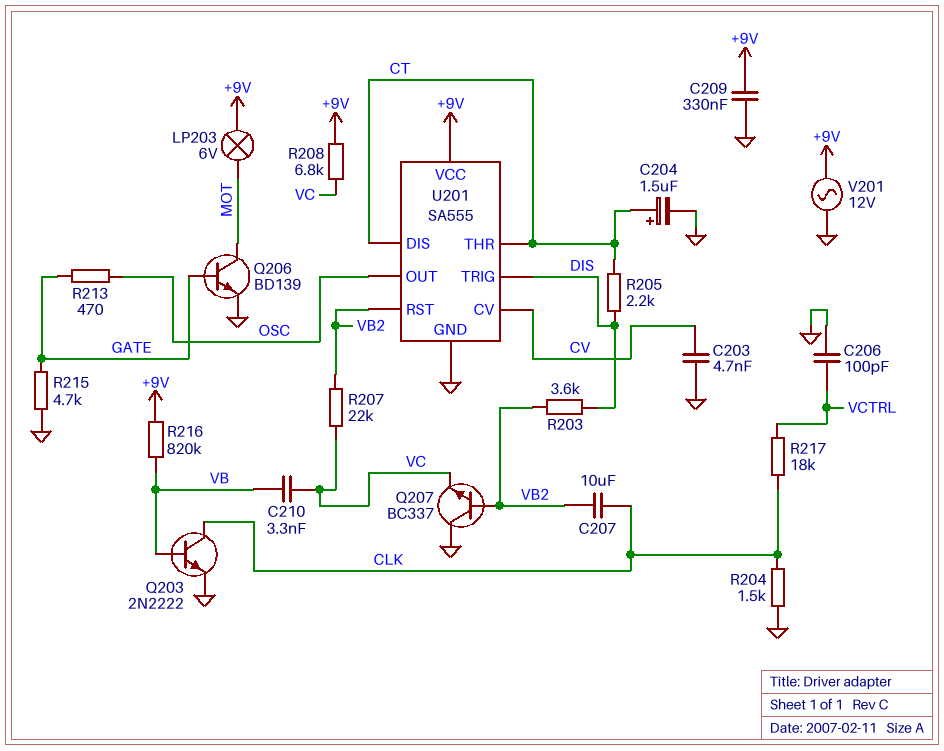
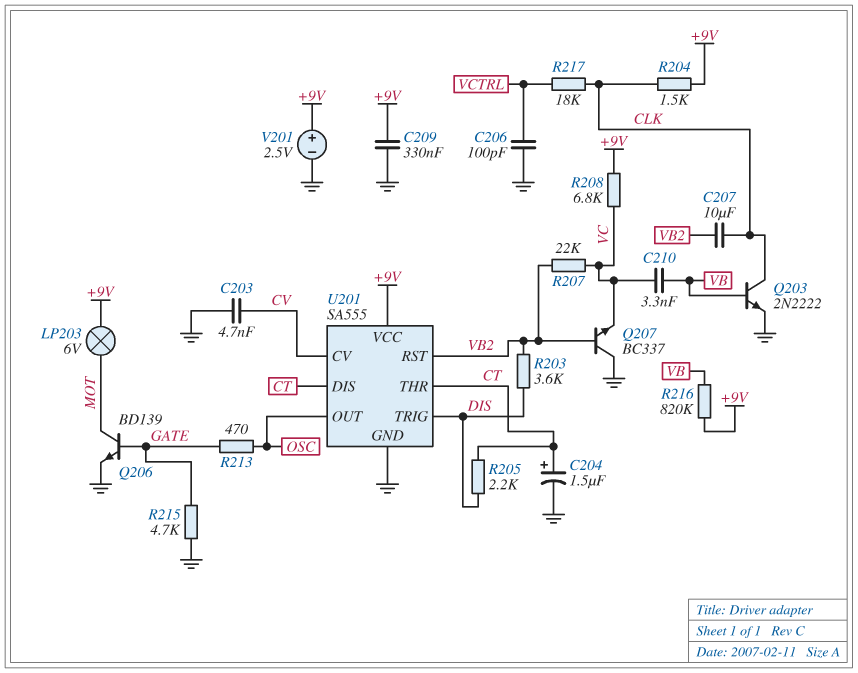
R204: 1.5k (CLK, GND) -> 1.5k (+9V, CLK)
V201: AC 12V (+9V, GND) -> 2.5V (plus +9V, minus GND)

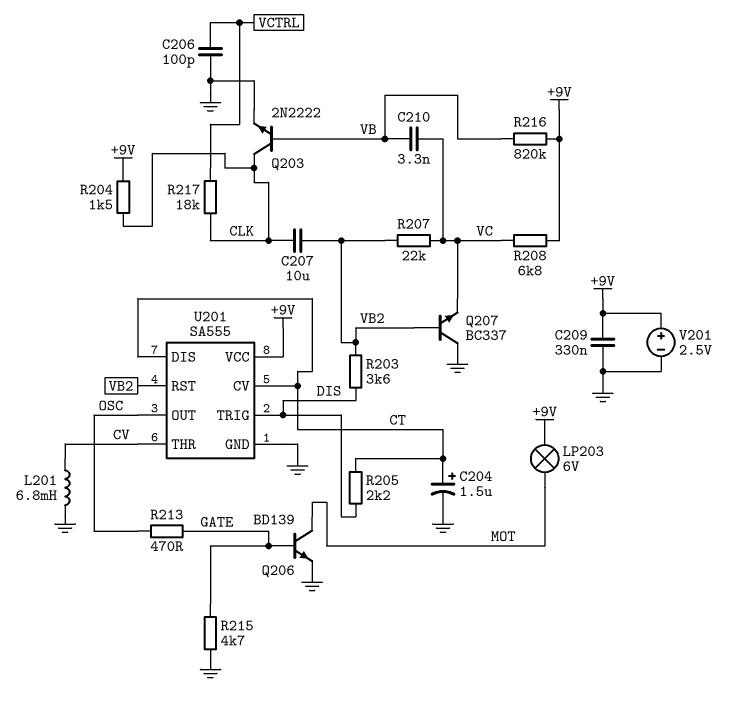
C203: 4.7nF (CV, GND) -> none
L201: none -> 6.8mH (CV, GND)
U201 pin CV: CV -> CT
U201 pin THR: CT -> CV

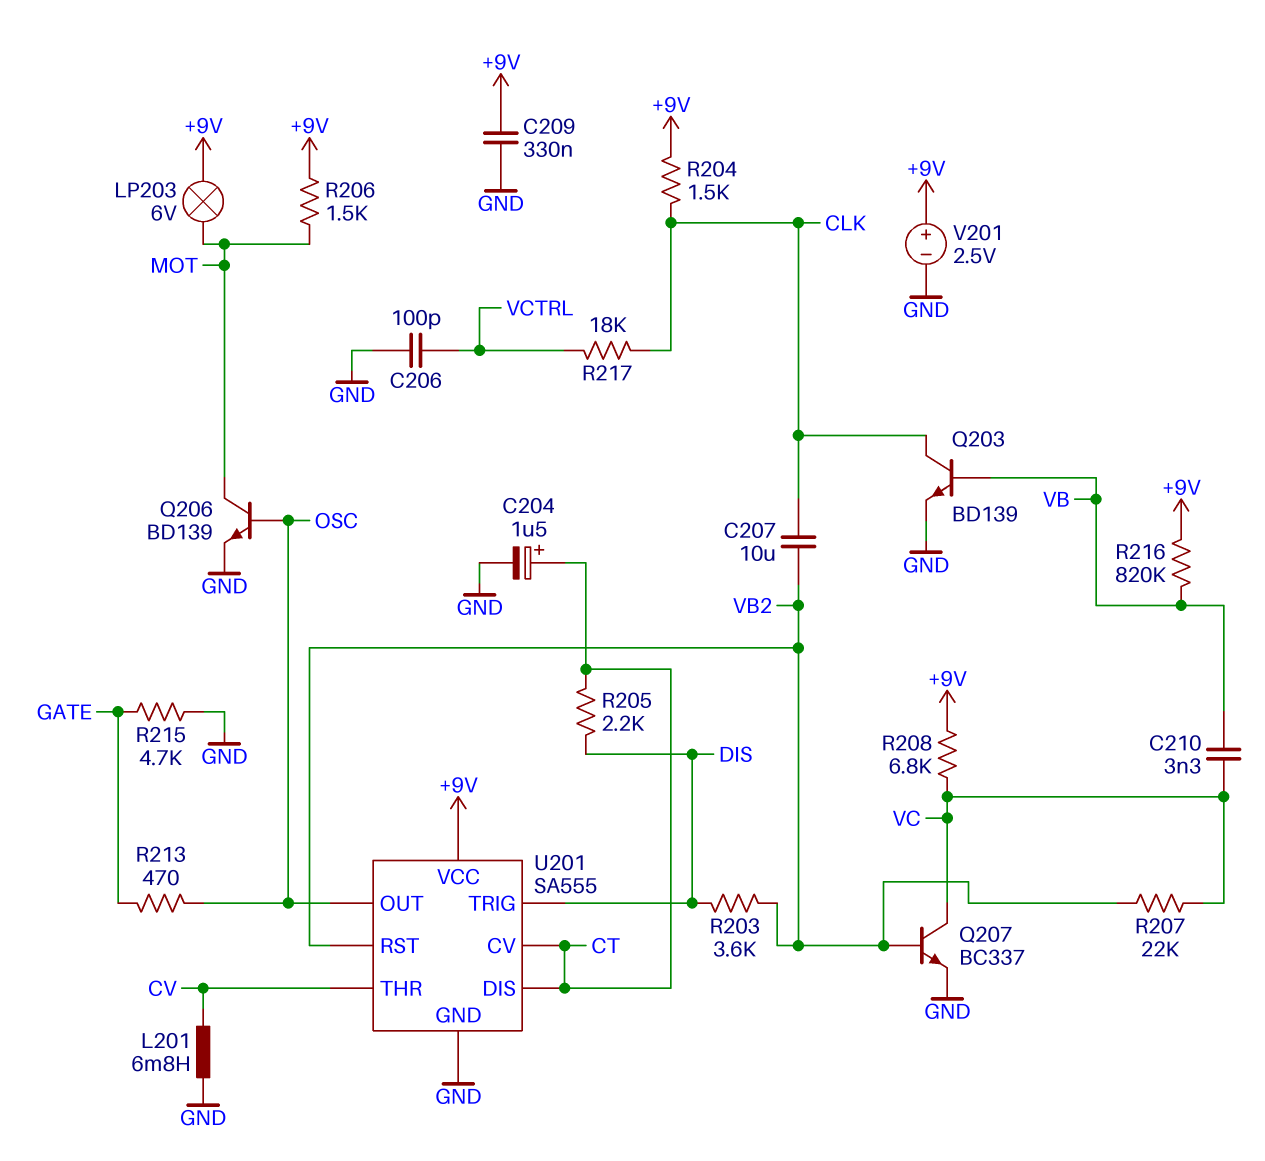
Q203: NPN 2N2222 (B VB, C CLK, E GND) -> NPN BD139 (B VB, C CLK, E GND)
Q206: NPN BD139 (B GATE, C MOT, E GND) -> NPN BD139 (B OSC, C MOT, E GND)
Q207: NPN BC337 (B VB2, C GND, E VC) -> NPN BC337 (B VB2, C VC, E GND)
R206: none -> 1.5k (+9V, MOT)

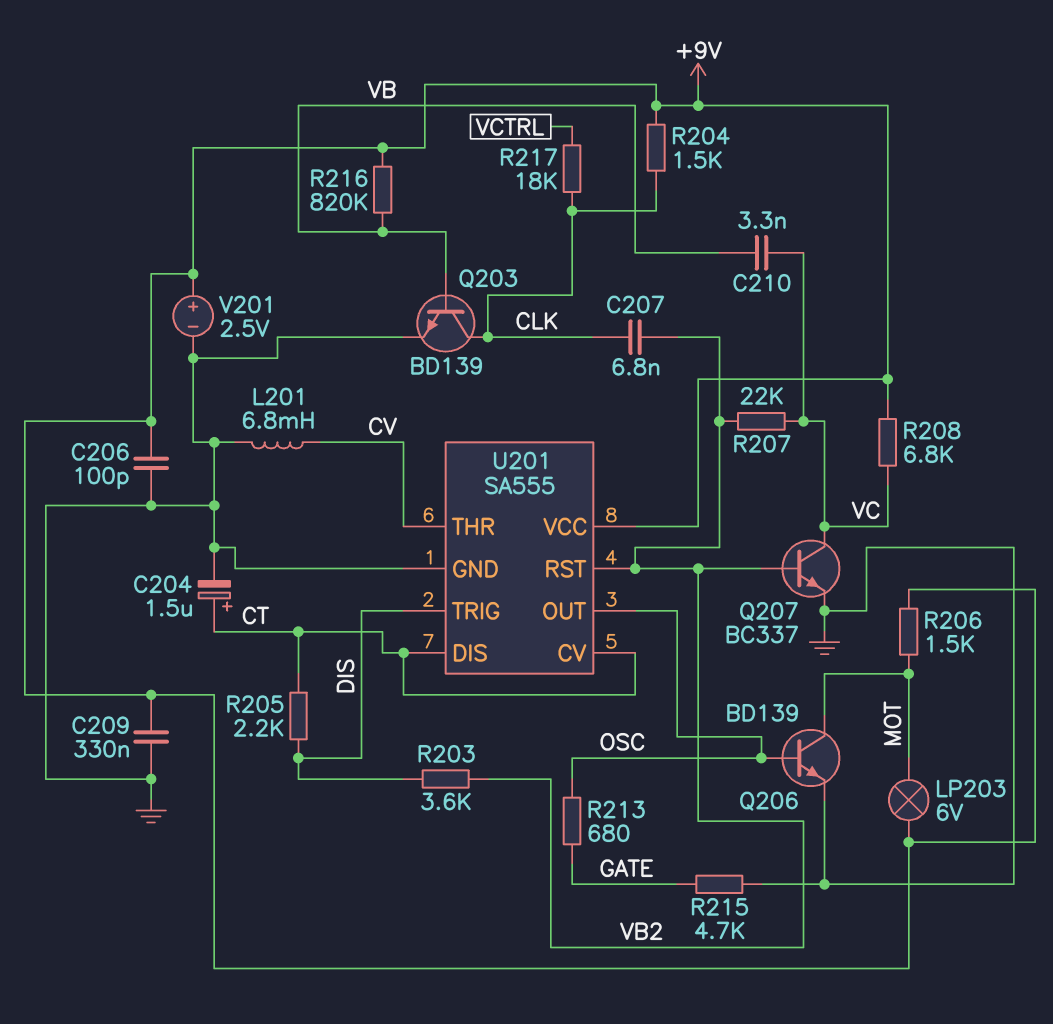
C206: 100pF (GND, VCTRL) -> 100pF (+9V, GND)
C207: 10uF (CLK, VB2) -> 6.8nF (CLK, VB2)
R213: 470 (GATE, OSC) -> 680 (GATE, OSC)

